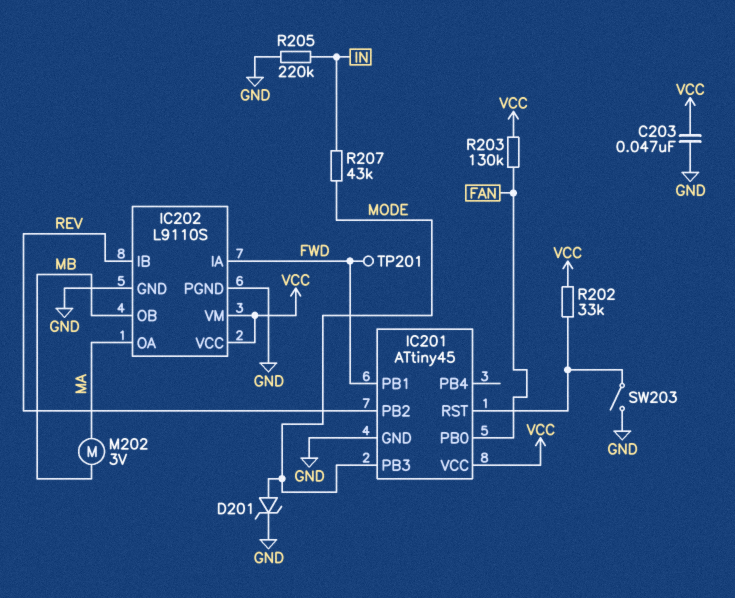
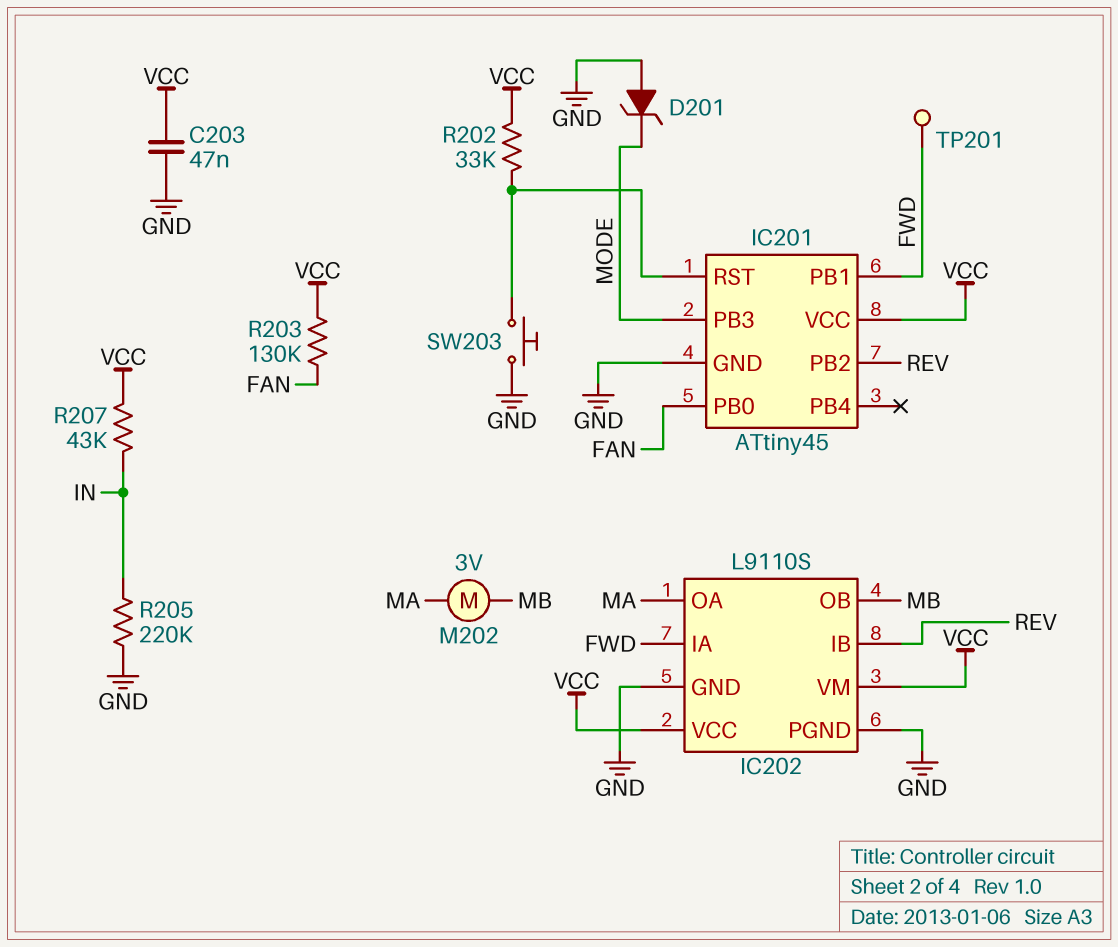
D201: zener (A MODE, K GND) -> zener (A GND, K MODE)
R207: 43k (IN, MODE) -> 43k (IN, VCC)
SW203: switch (GND, IC201/RST) -> button (GND, IC201/RST)

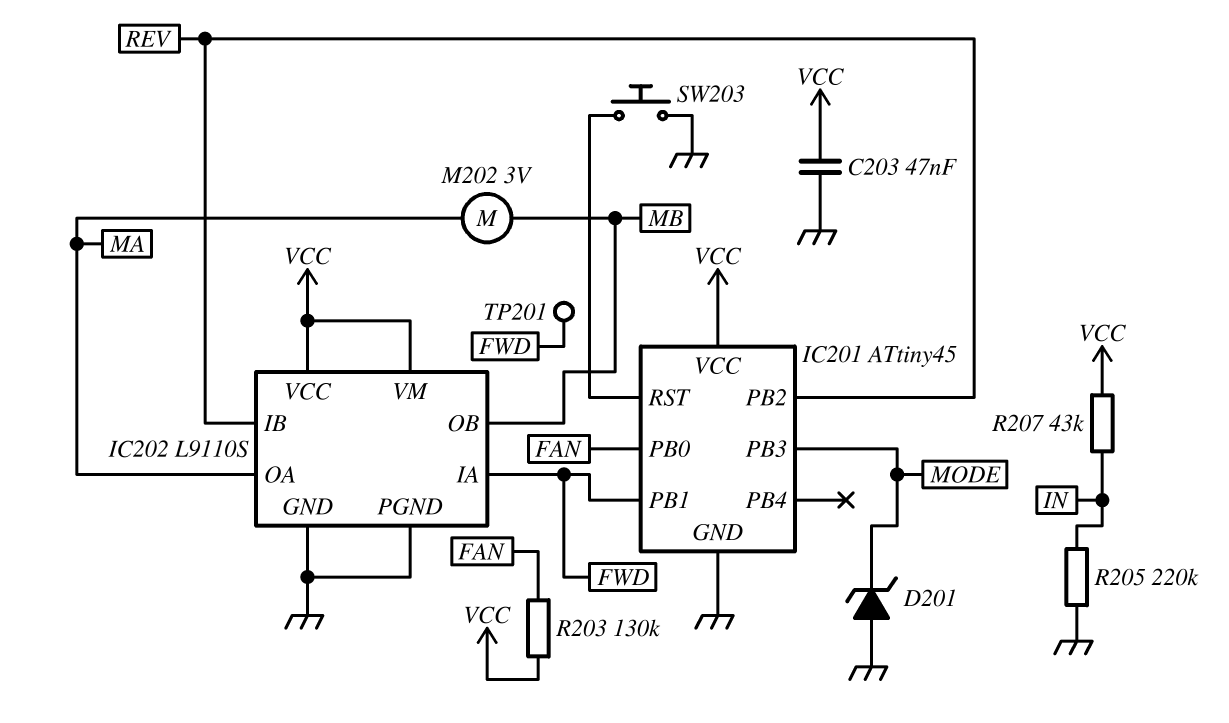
R202: 33k (IC201/RST, VCC) -> none

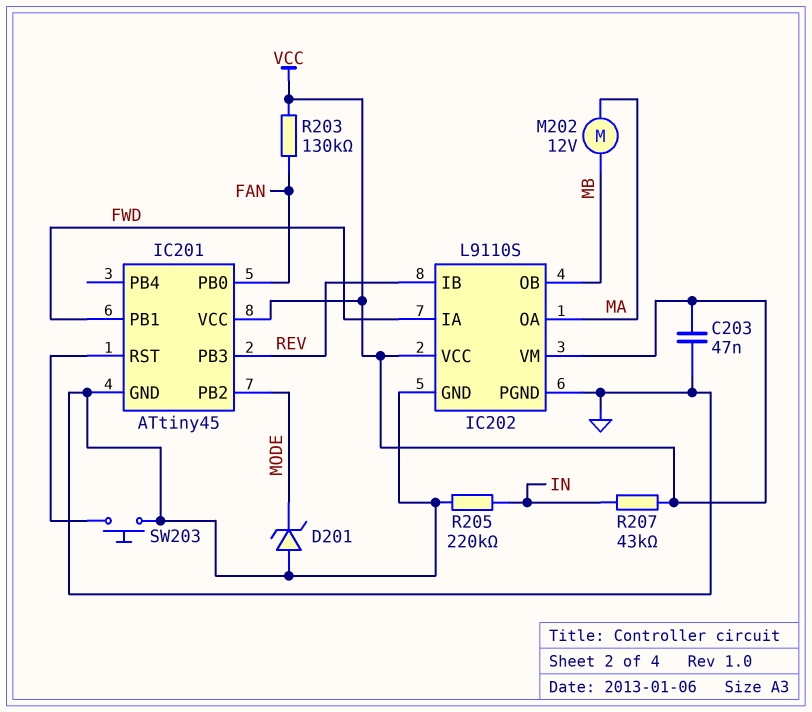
IC201 pin PB2: REV -> MODE
IC201 pin PB3: MODE -> REV
M202: motor 3V (MA, MB) -> motor 12V (MA, MB)
TP201: test point (FWD) -> none

